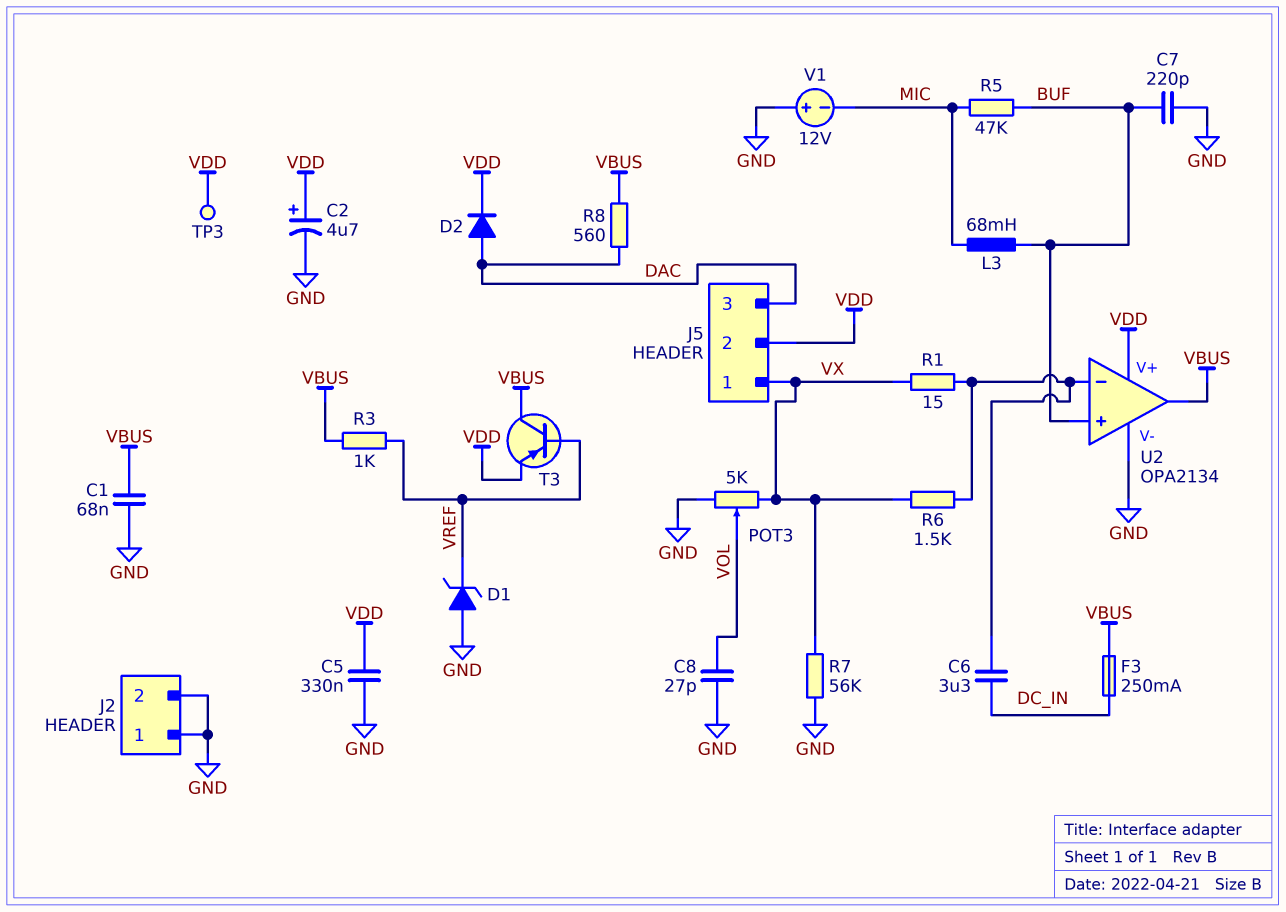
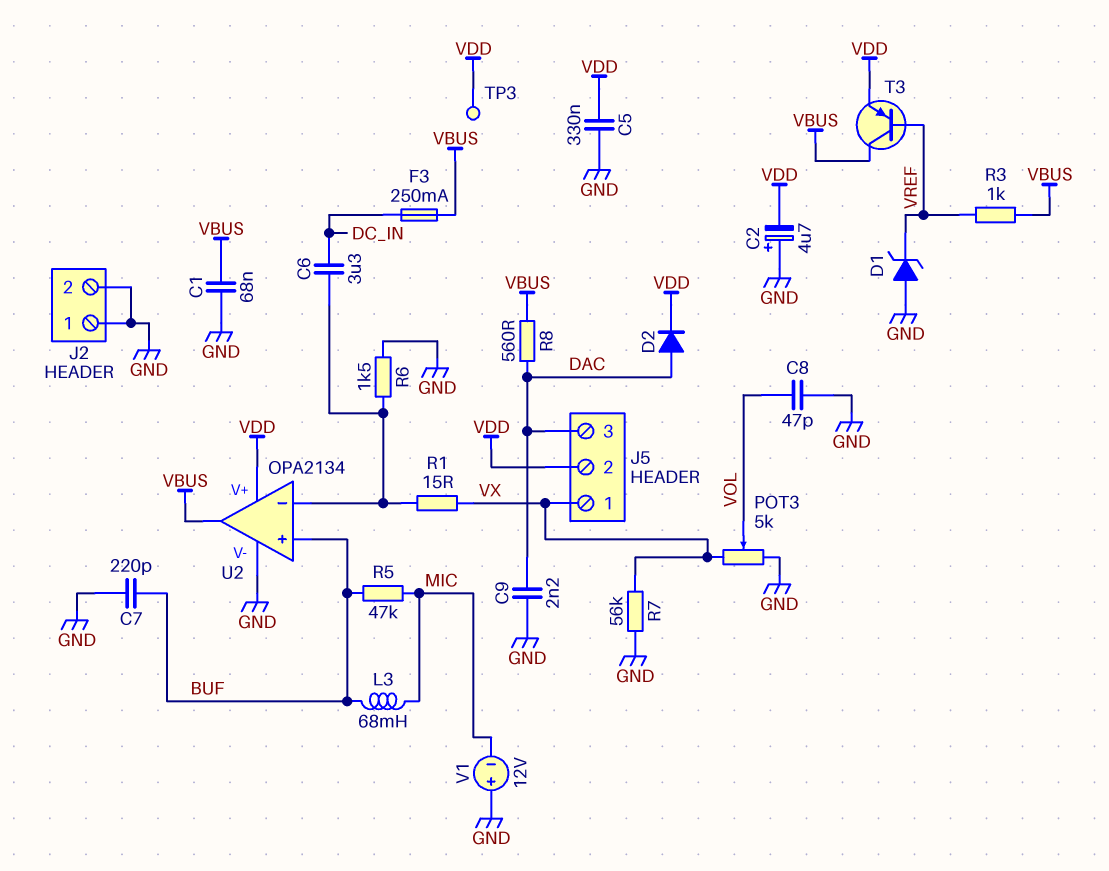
C2: 4.7uF (plus VDD, minus GND) -> 4.7uF (plus GND, minus VDD)
C8: 27pF (GND, VOL) -> 47pF (GND, VOL)
C9: none -> 2.2nF (DAC, GND)
R6: 1.5k (U2/in-, VX) -> 1.5k (GND, U2/in-)

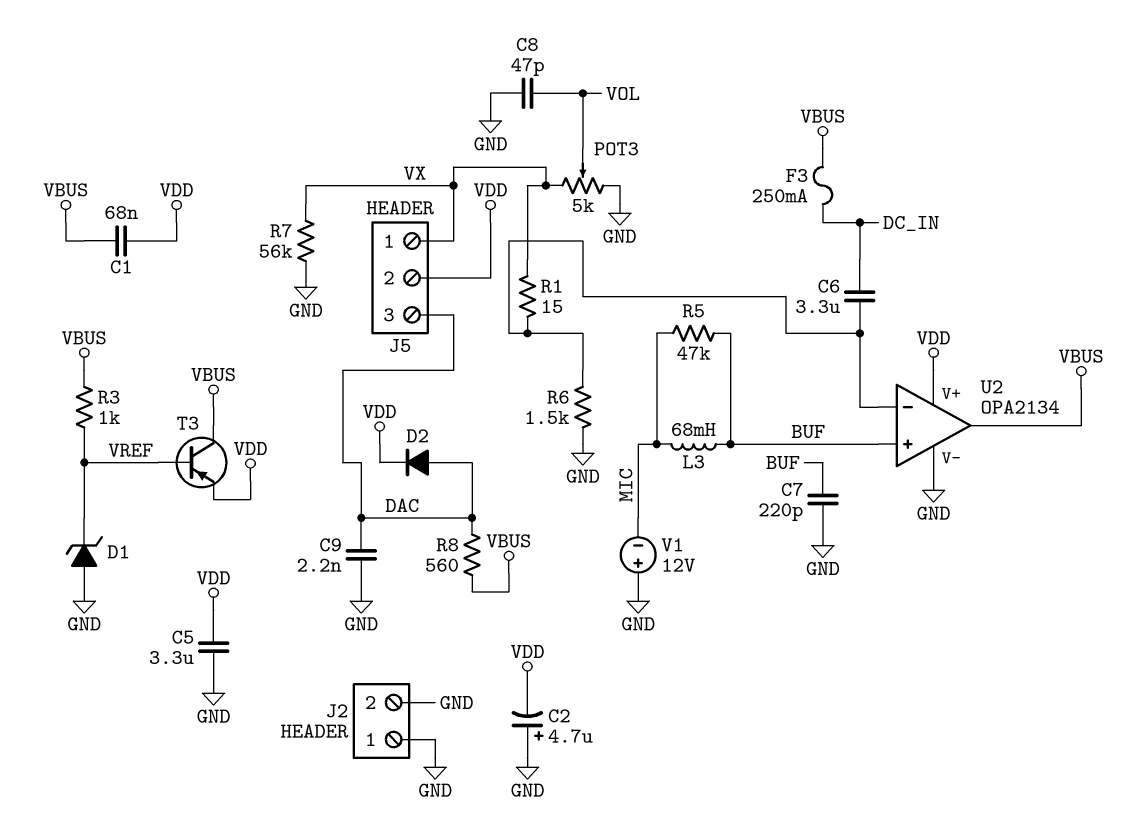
C1: 68nF (GND, VBUS) -> 68nF (VBUS, VDD)
C5: 330nF (GND, VDD) -> 3.3uF (GND, VDD)
TP3: test point (VDD) -> none

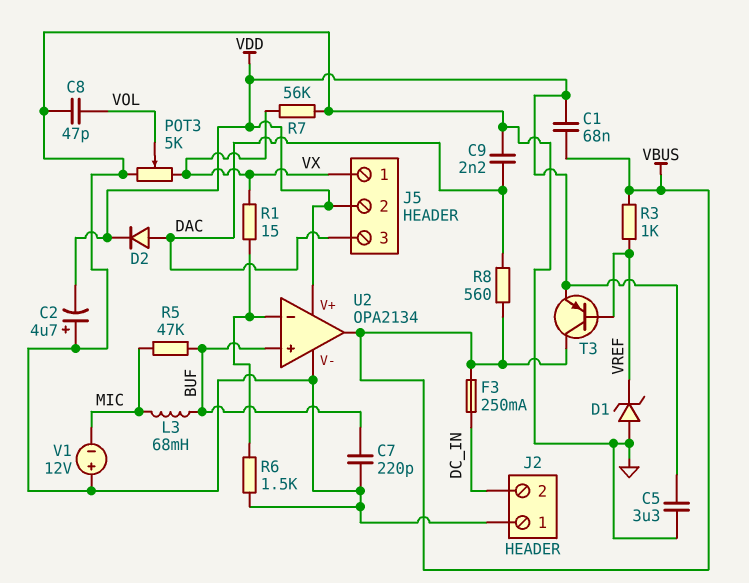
C6: 3.3uF (DC_IN, U2/in-) -> none
J2 pin 2: GND -> DC_IN

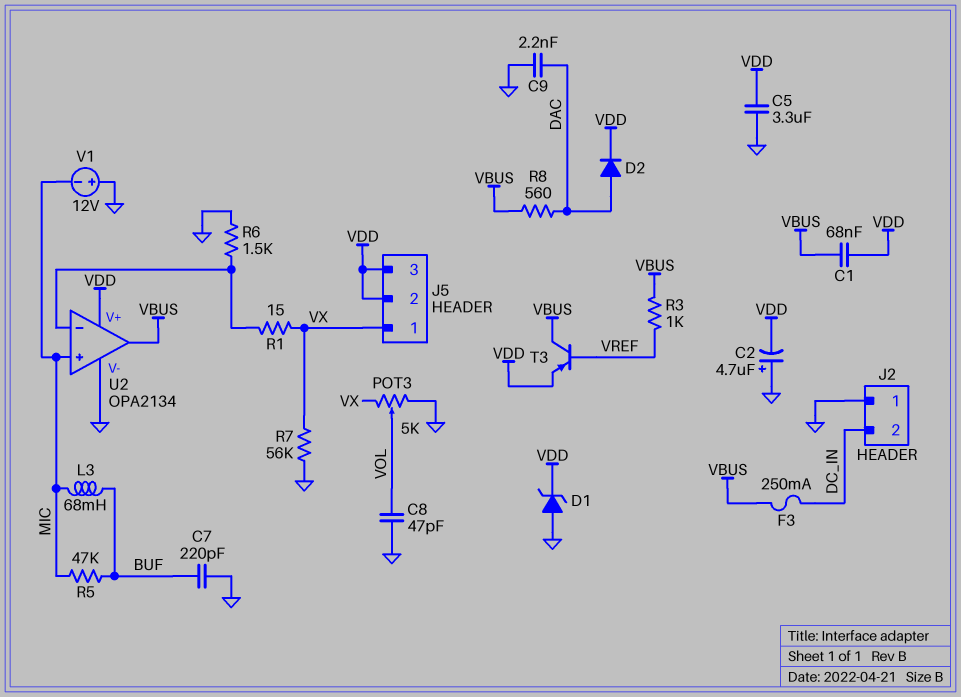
D1: zener (A GND, K VREF) -> zener (A GND, K VDD)
J5 pin 3: DAC -> VDD
U2 pin in+: BUF -> MIC

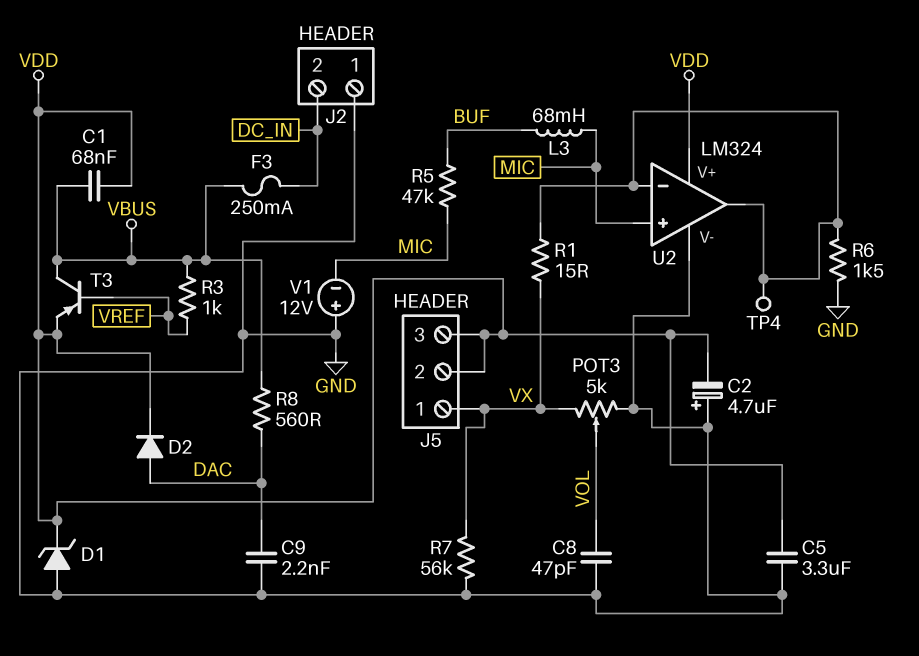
C7: 220pF (BUF, GND) -> none
TP4: none -> test point (U2/in-)
U2: OPA2134 -> LM324
U2 pin out: VBUS -> U2/in-

